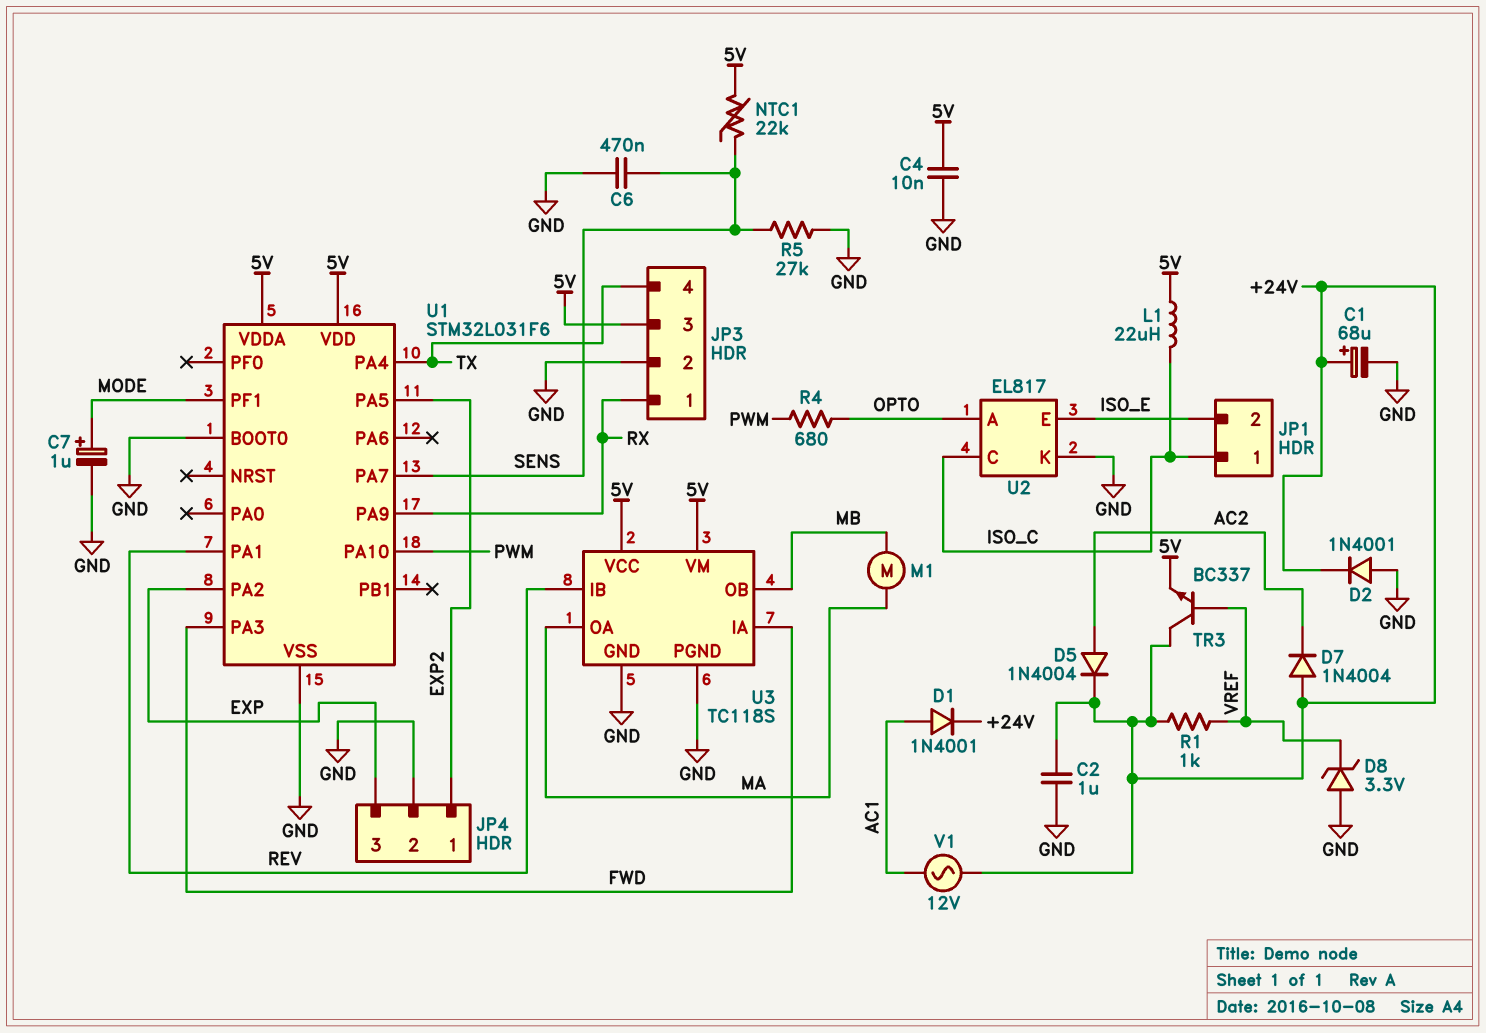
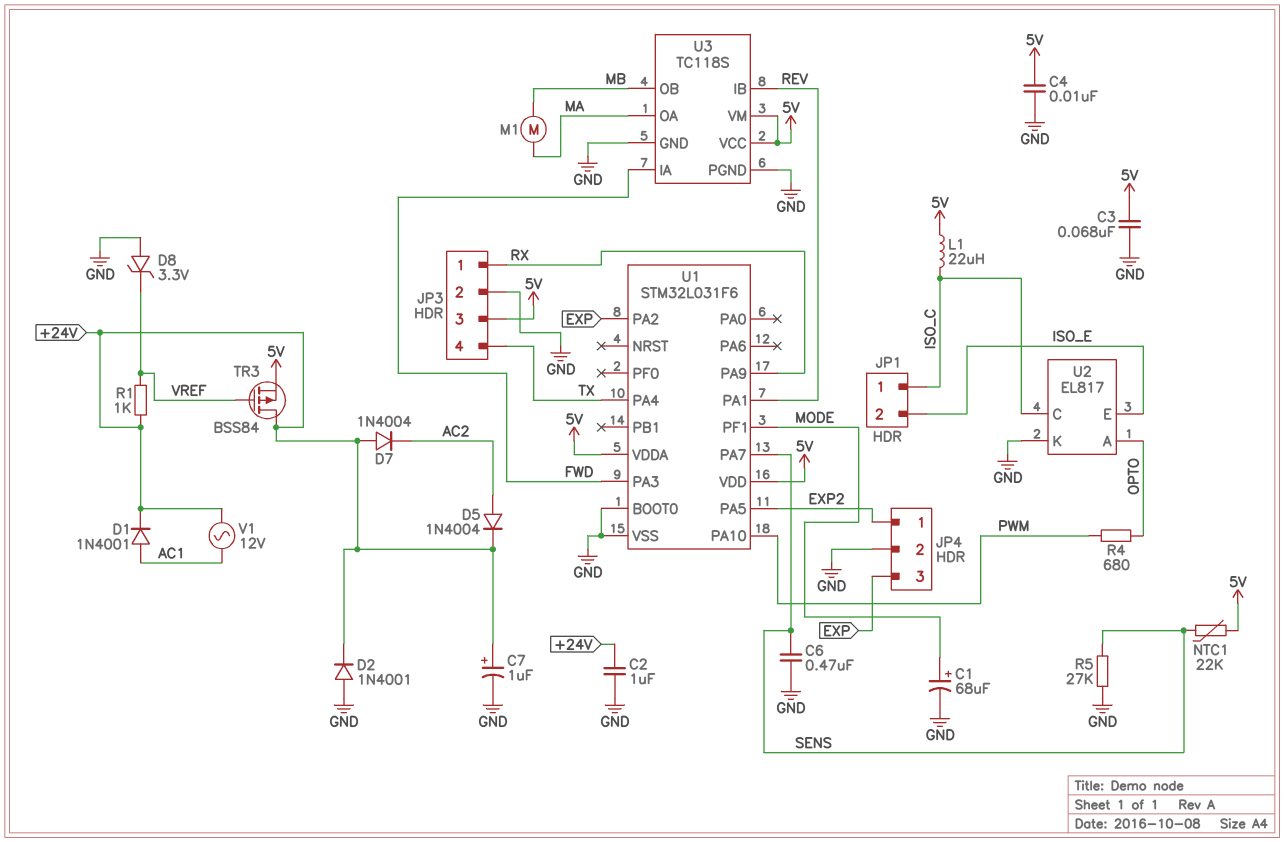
C1: 68uF (plus +24V, minus GND) -> 68uF (plus MODE, minus GND)
C3: none -> 68nF (5V, GND)
C7: 1uF (plus MODE, minus GND) -> 1uF (plus +24V, minus GND)
TR3: NPN BC337 (B VREF, C +24V, E 5V) -> PMOS BSS84 (G VREF, D +24V, S 5V)

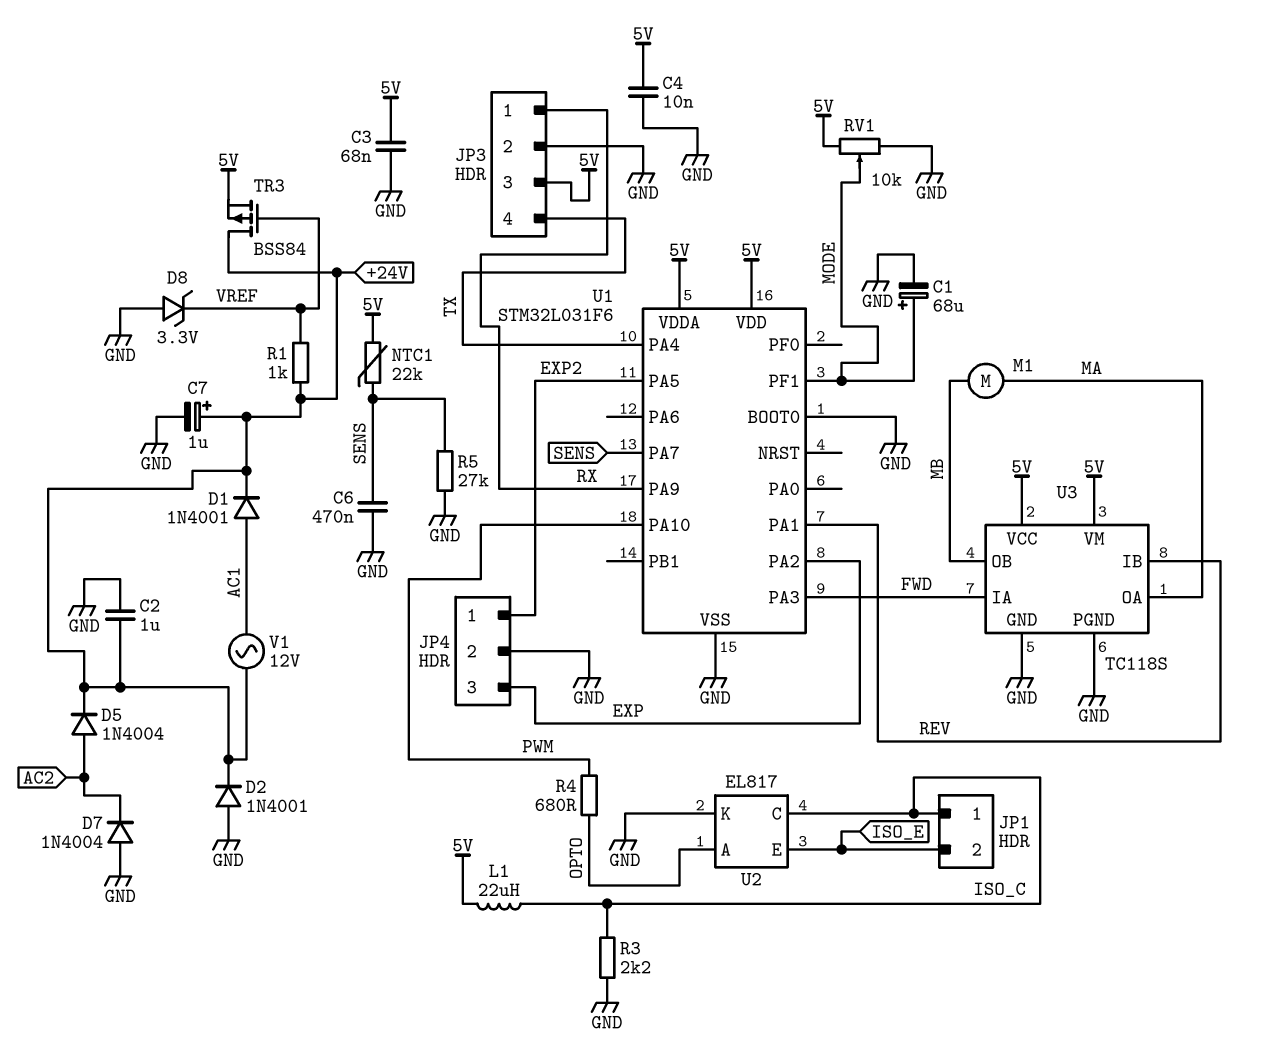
D7: diode 1N4004 (A +24V, K AC2) -> diode 1N4004 (A GND, K AC2)
R3: none -> 2.2k (GND, ISO_C)
RV1: none -> 10k (5V, GND, wiper MODE)

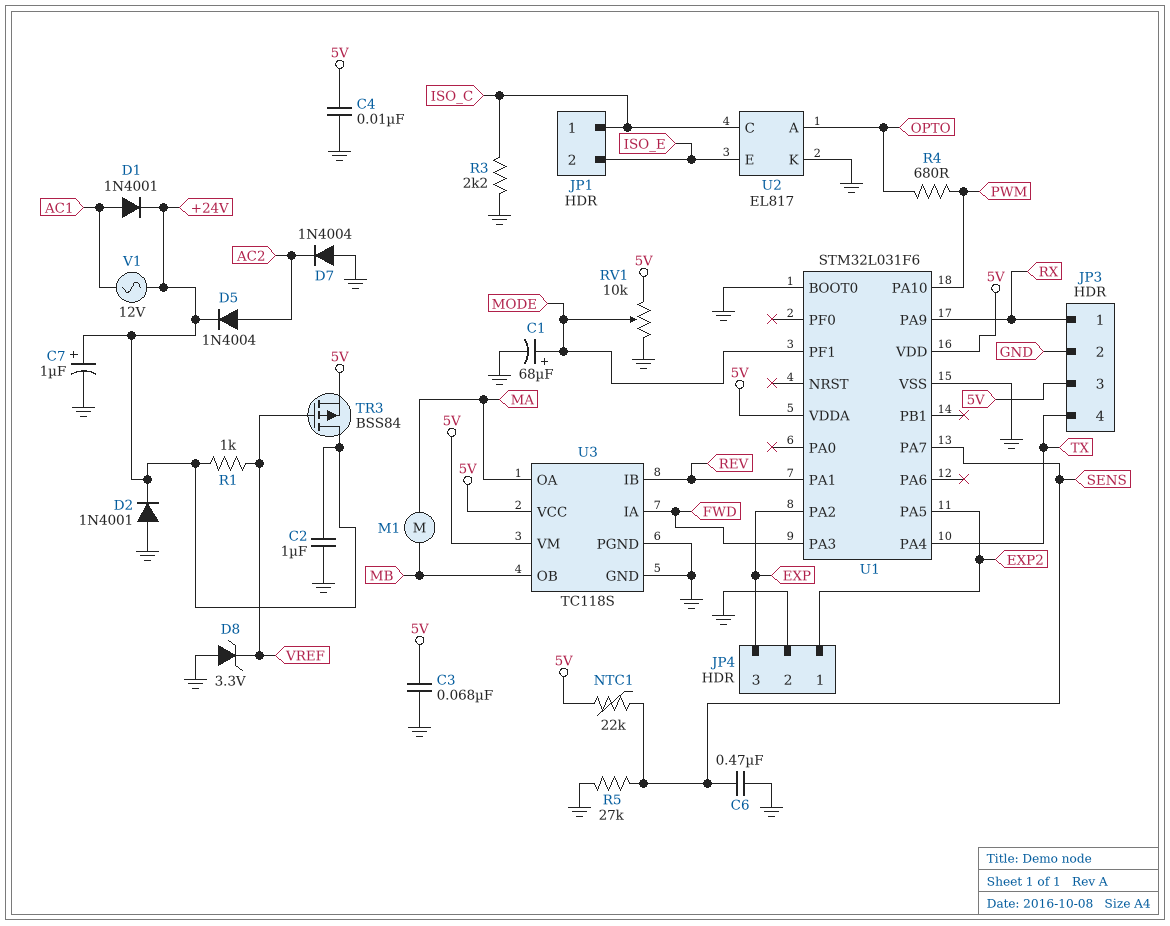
L1: 22uH (5V, ISO_C) -> none

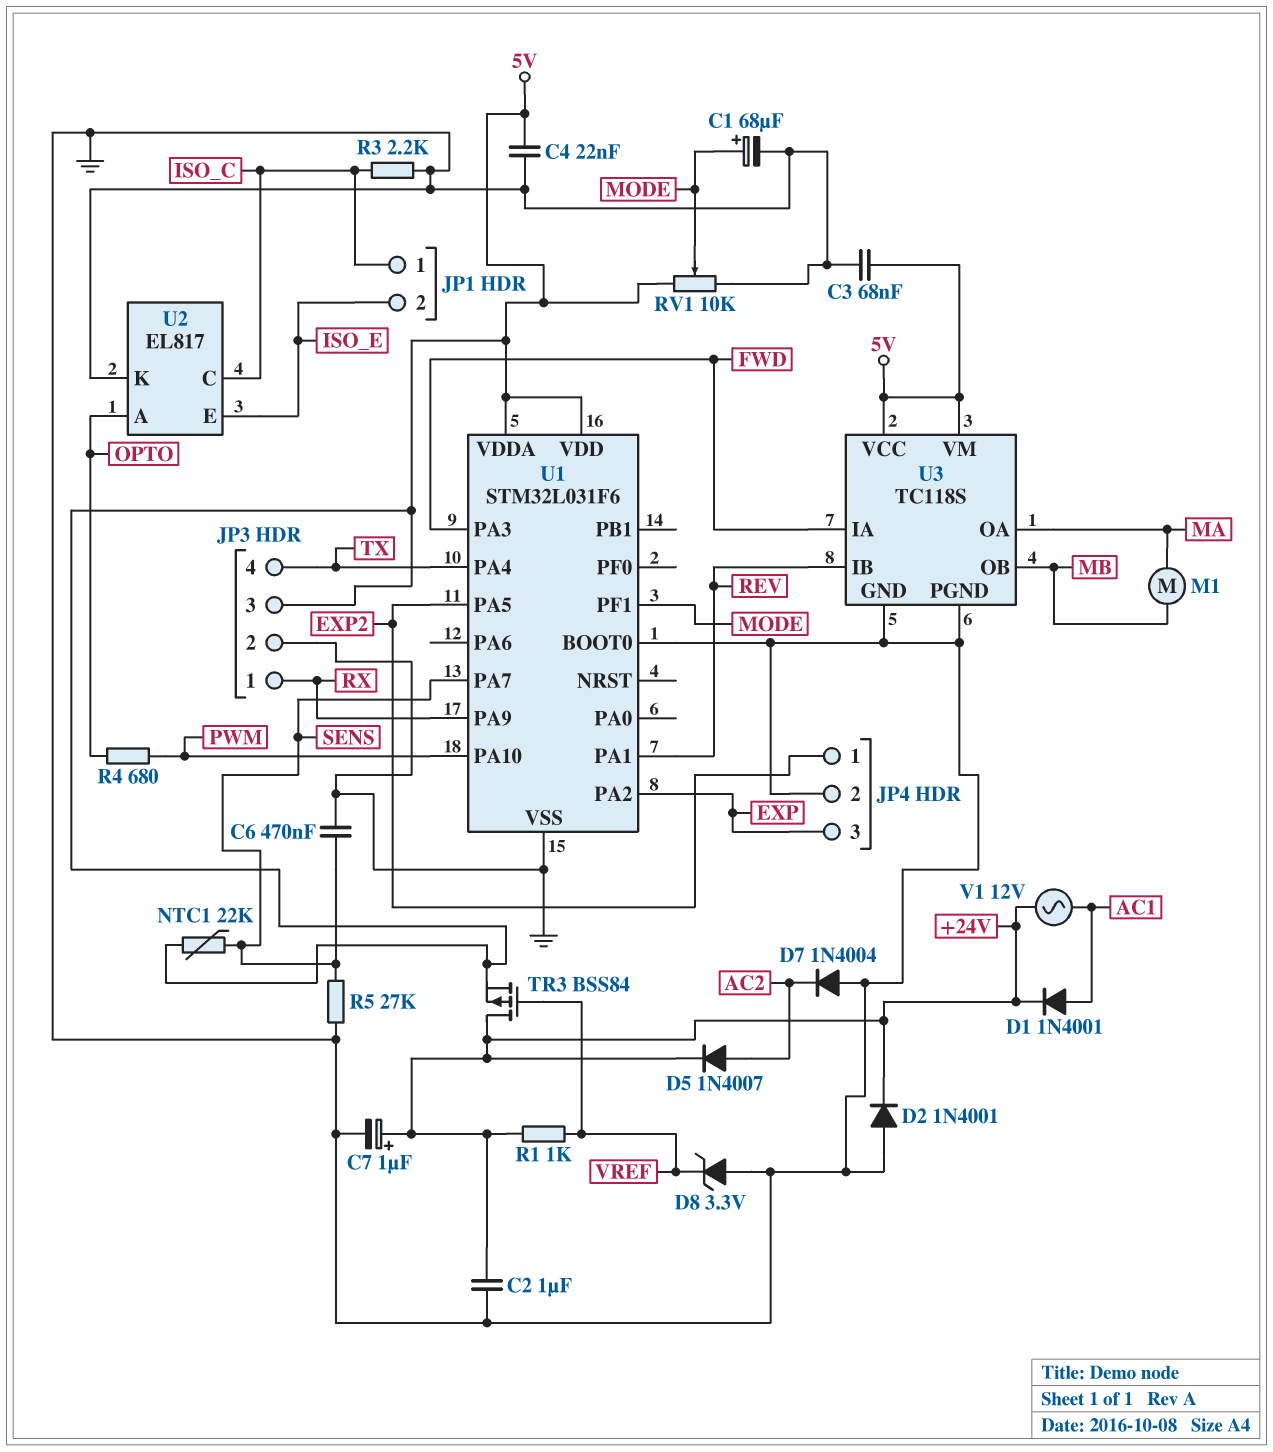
C4: 10nF (5V, GND) -> 22nF (5V, GND)
D5: diode 1N4004 (A AC2, K +24V) -> diode 1N4007 (A AC2, K +24V)

